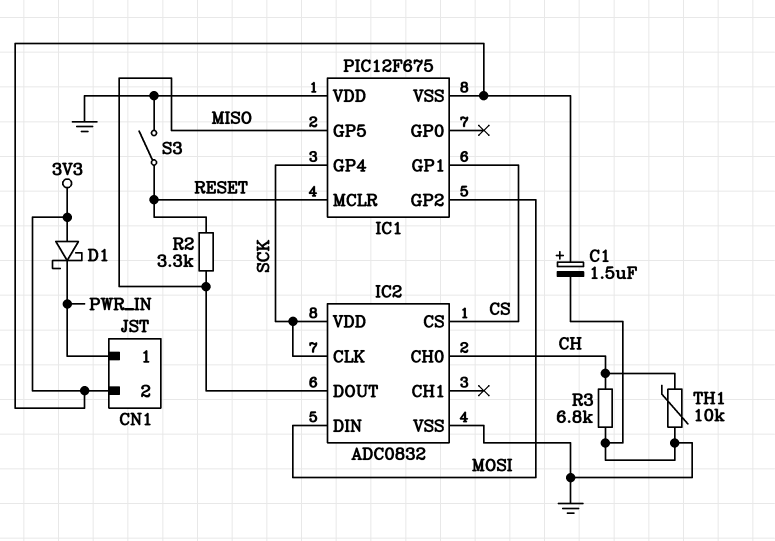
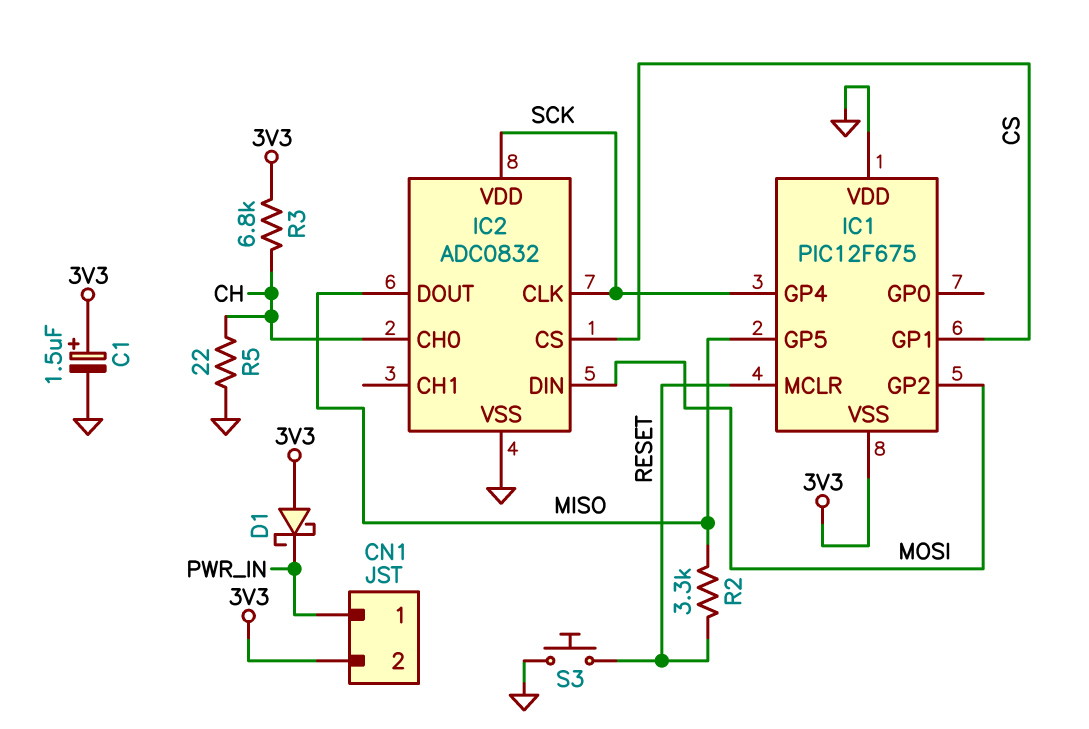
R3: 6.8k (CH, GND) -> 6.8k (3V3, CH)
R5: none -> 22 (CH, GND)
S3: switch (GND, RESET) -> button (GND, RESET)
TH1: 10k (CH, GND) -> none

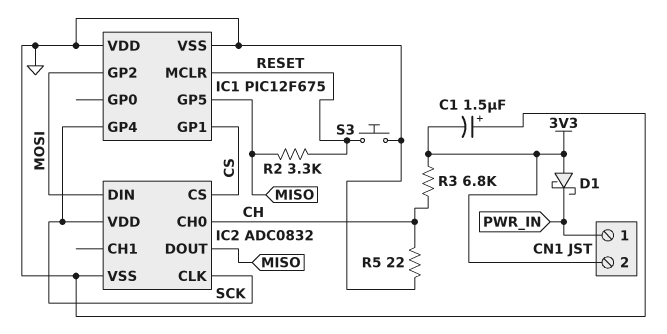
C1: 1.5uF (plus 3V3, minus GND) -> 1.5uF (plus GND, minus 3V3)
IC1 pin VSS: 3V3 -> GND

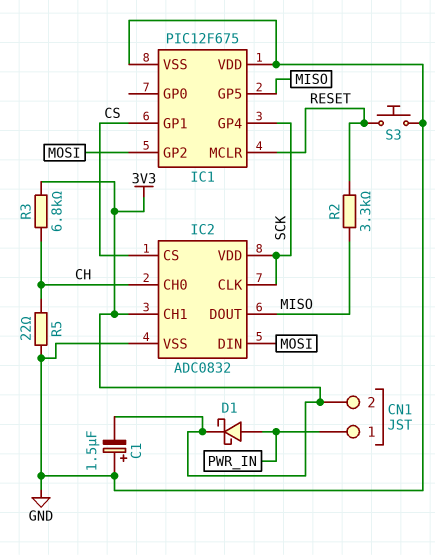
D1: schottky (A 3V3, K PWR_IN) -> schottky (A PWR_IN, K 3V3)
IC2 pin CH1: none -> 3V3

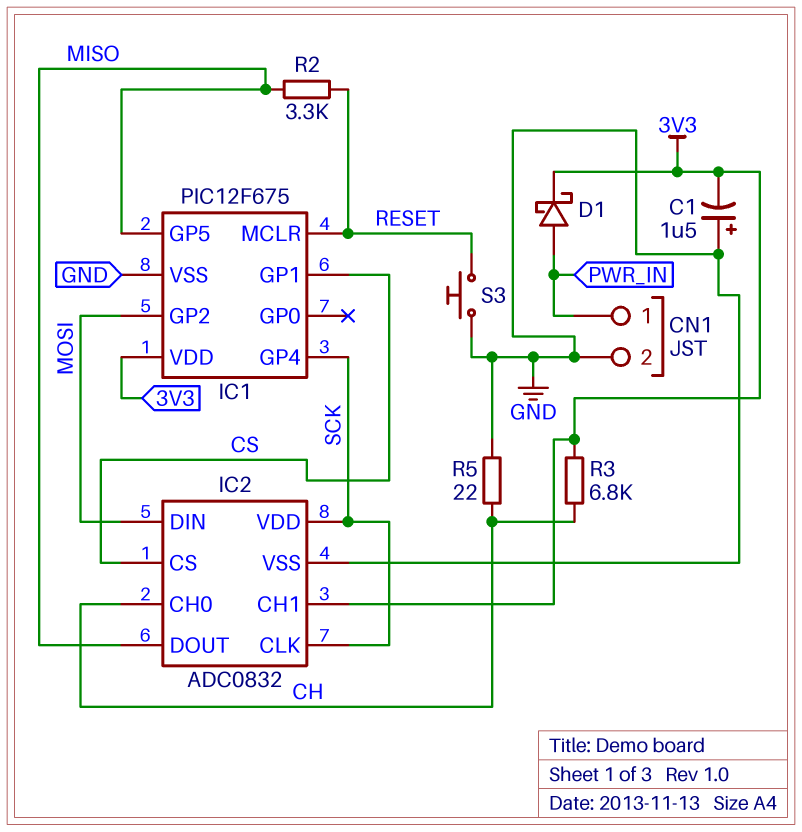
CN1 pin 2: 3V3 -> GND
IC1 pin VDD: GND -> 3V3

